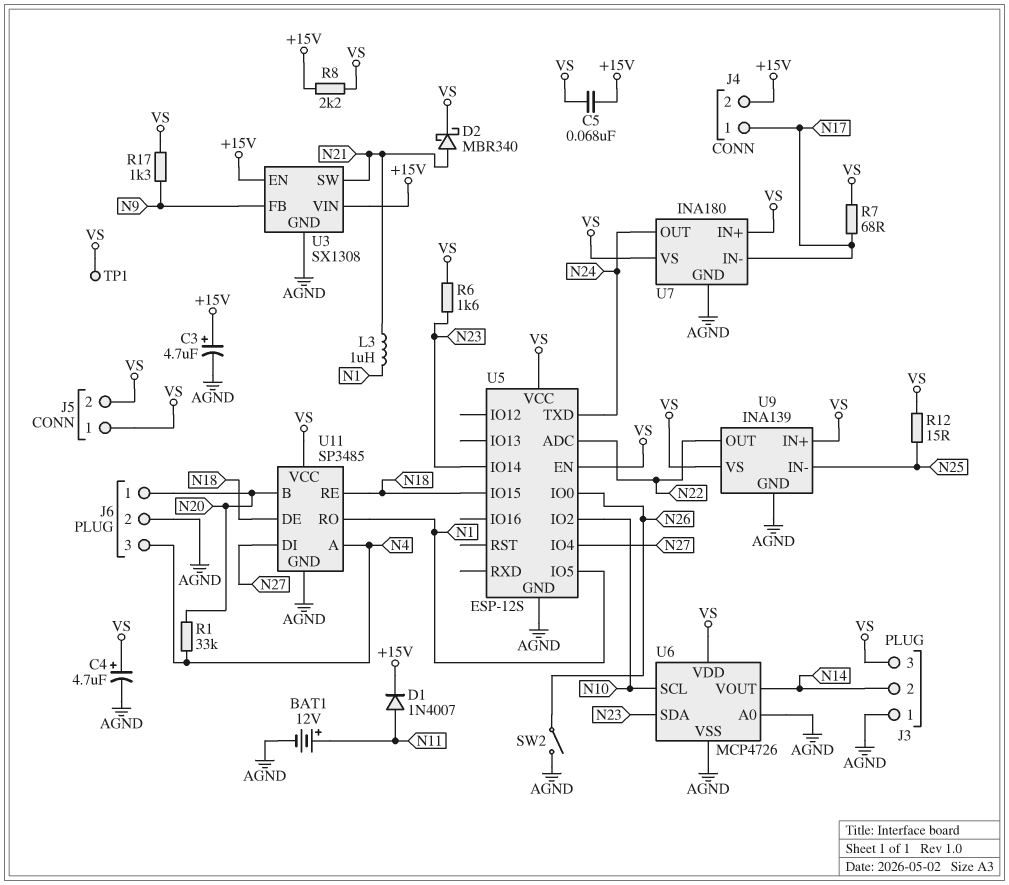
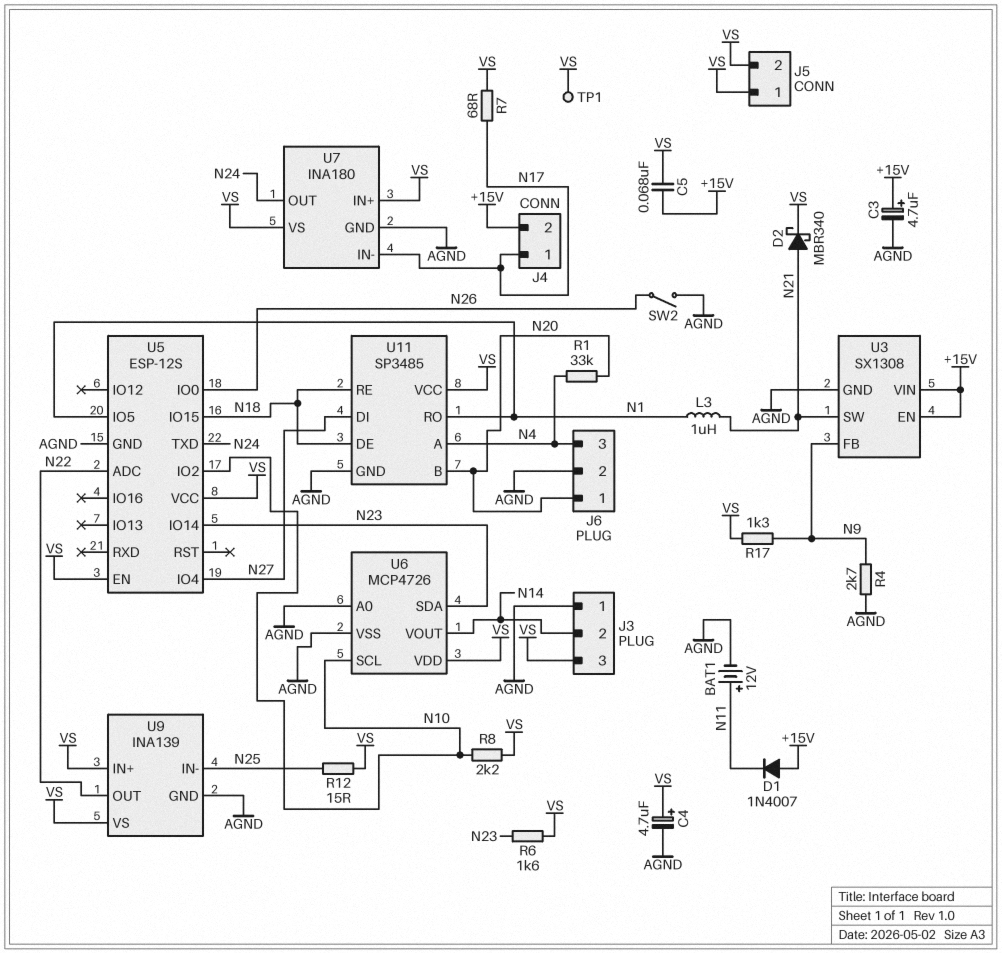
D1: diode 1N4007 (A N11, K +15V) -> diode 1N4007 (A +15V, K N11)
R4: none -> 2.7k (AGND, N9)
R8: 2.2k (+15V, VS) -> 2.2k (N10, VS)

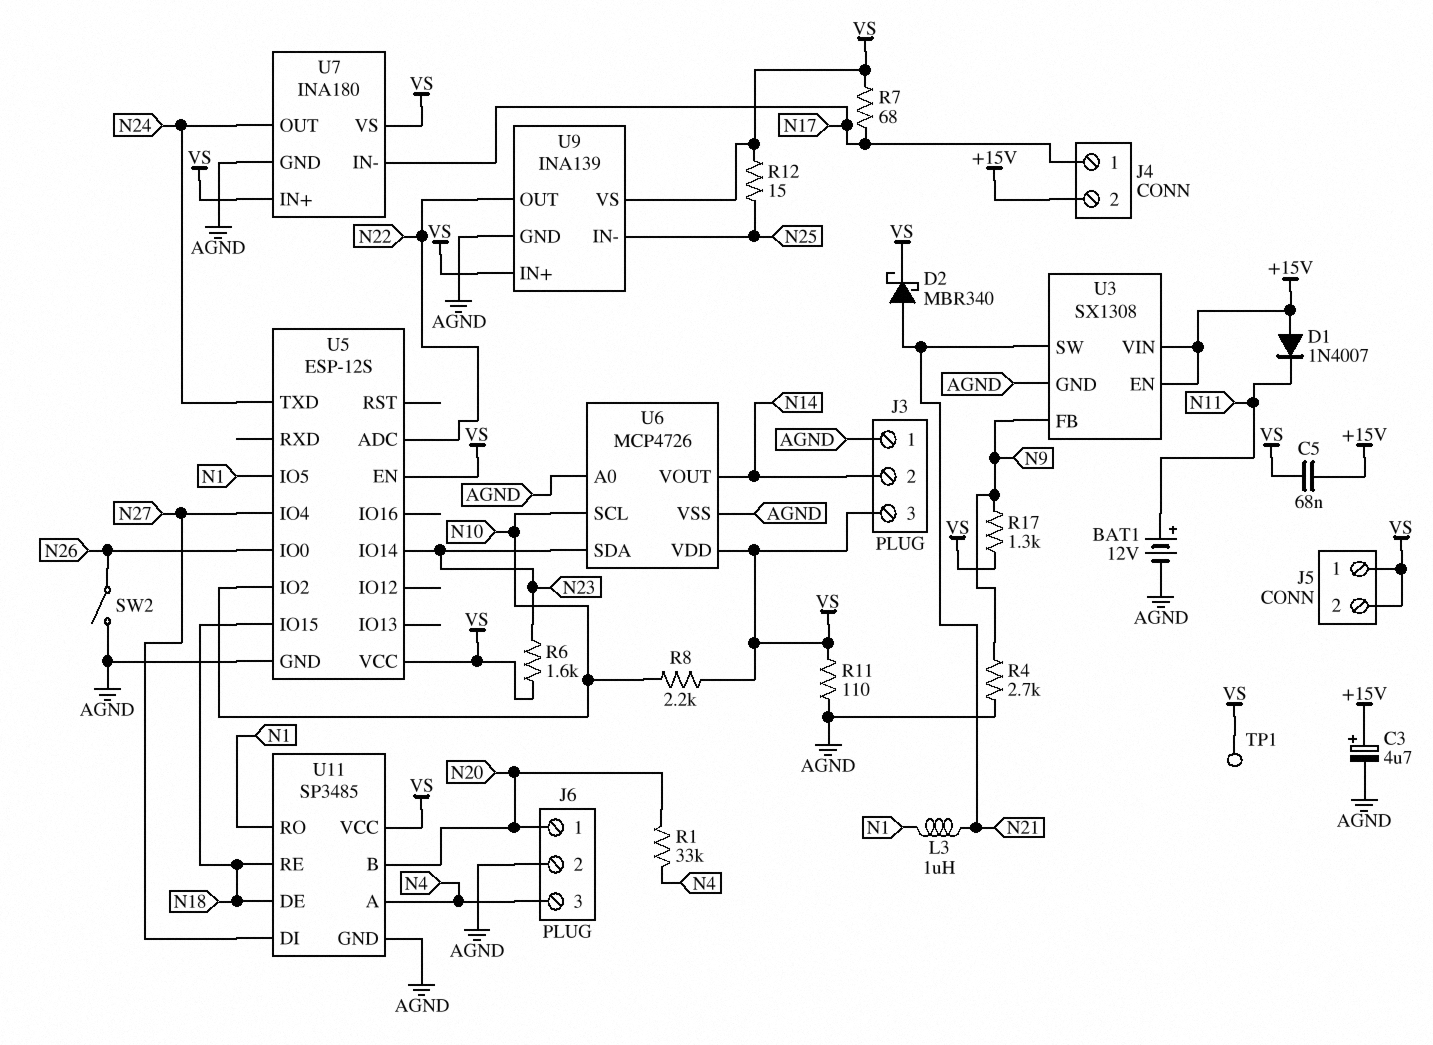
C4: 4.7uF (plus VS, minus AGND) -> none
R11: none -> 110 (AGND, VS)

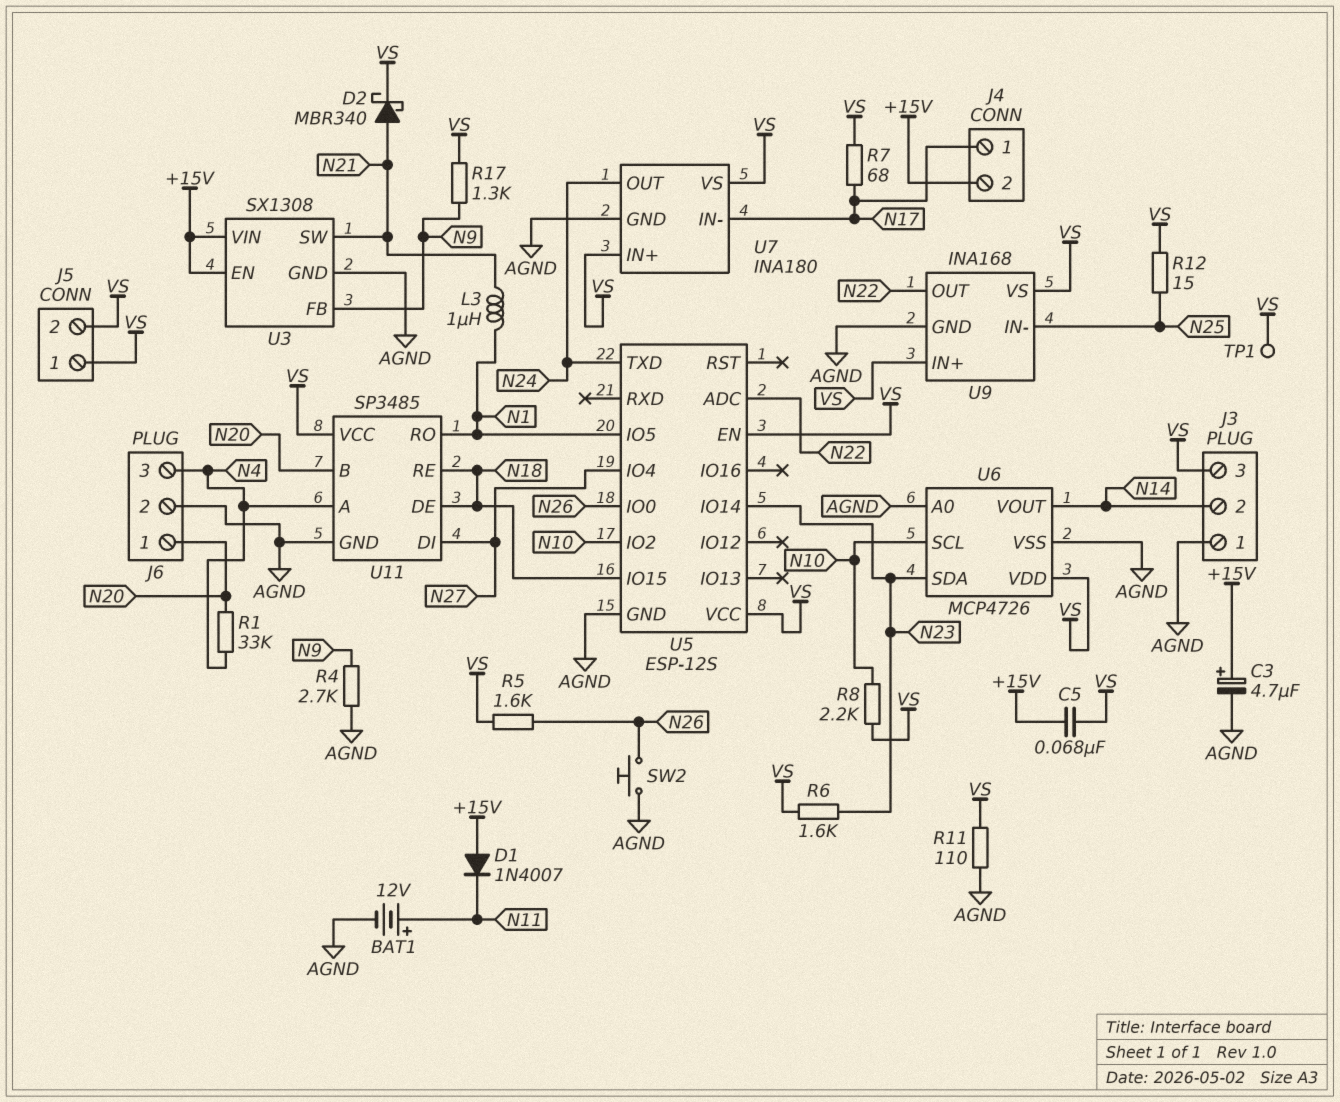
R5: none -> 1.6k (N26, VS)
SW2: switch (AGND, N26) -> button (AGND, N26)
U9: INA139 -> INA168

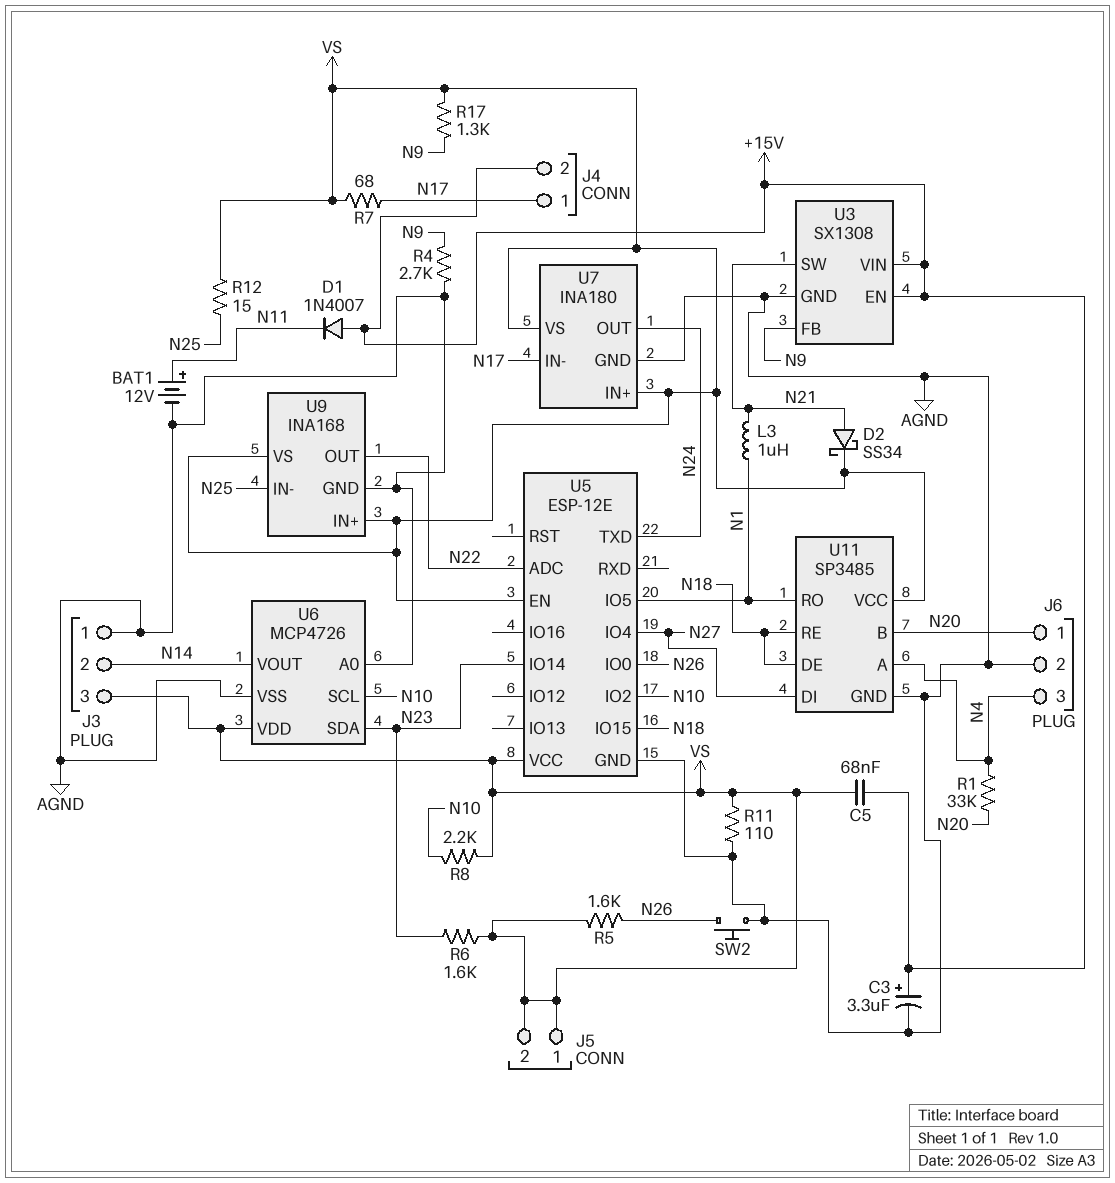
C3: 4.7uF (plus +15V, minus AGND) -> 3.3uF (plus +15V, minus AGND)
D2: schottky MBR340 (A N21, K VS) -> schottky SS34 (A N21, K VS)
TP1: test point (VS) -> none
U5: ESP-12S -> ESP-12E

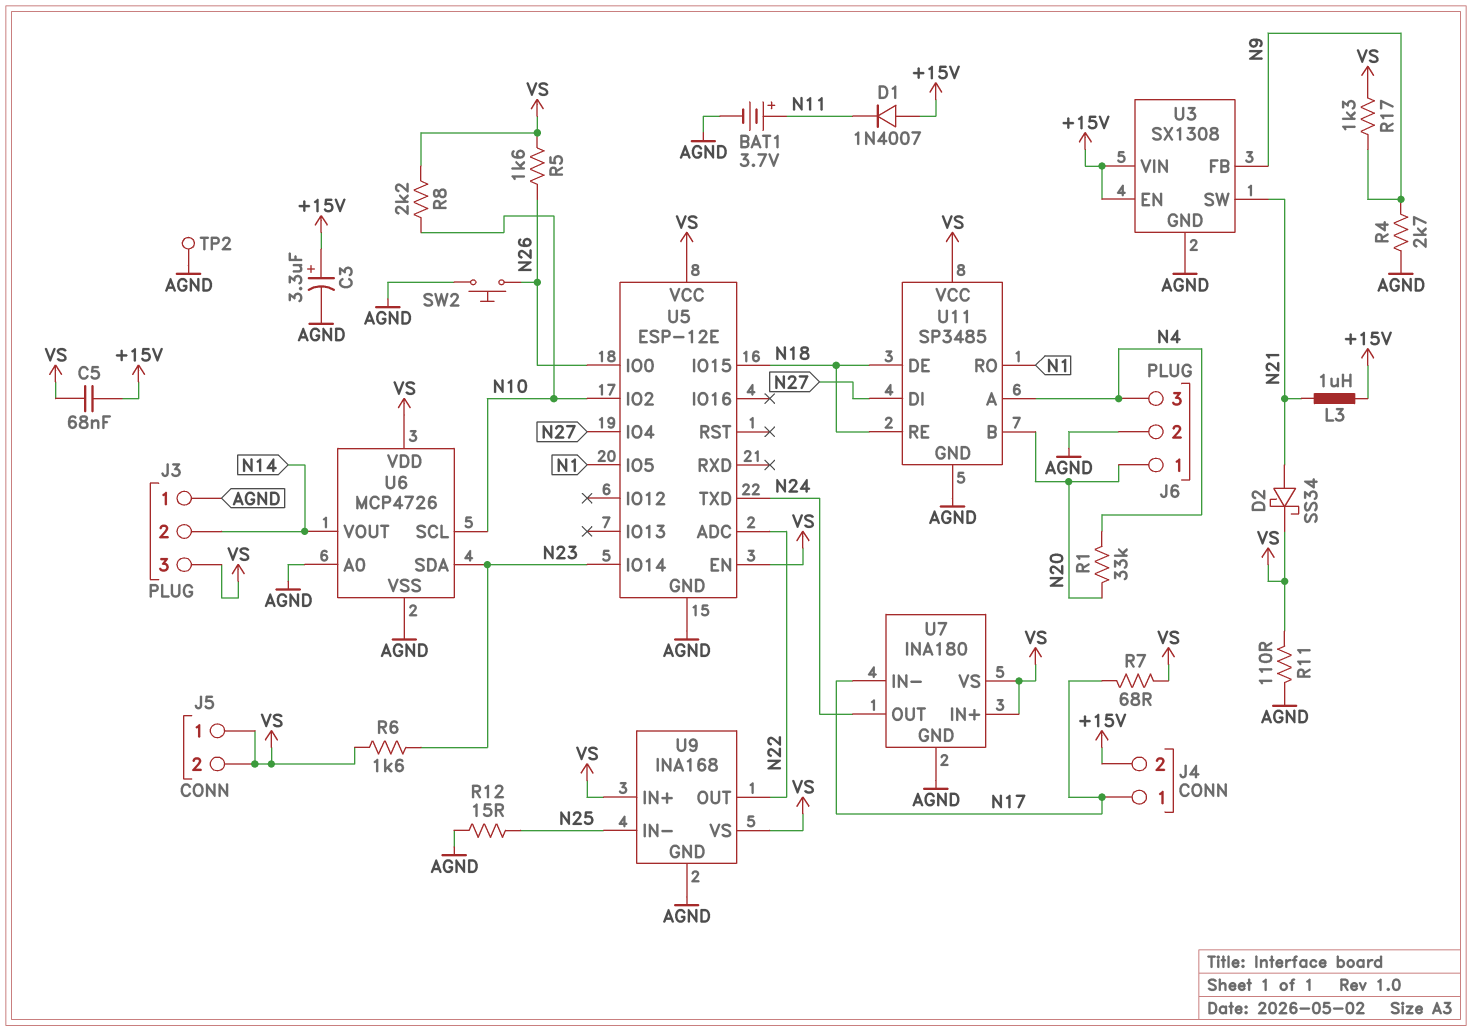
BAT1: 12V (plus N11, minus AGND) -> 3.7V (plus N11, minus AGND)
L3: 1uH (N1, N21) -> 1uH (+15V, N21)
R12: 15 (N25, VS) -> 15 (AGND, N25)
TP2: none -> test point (AGND)

